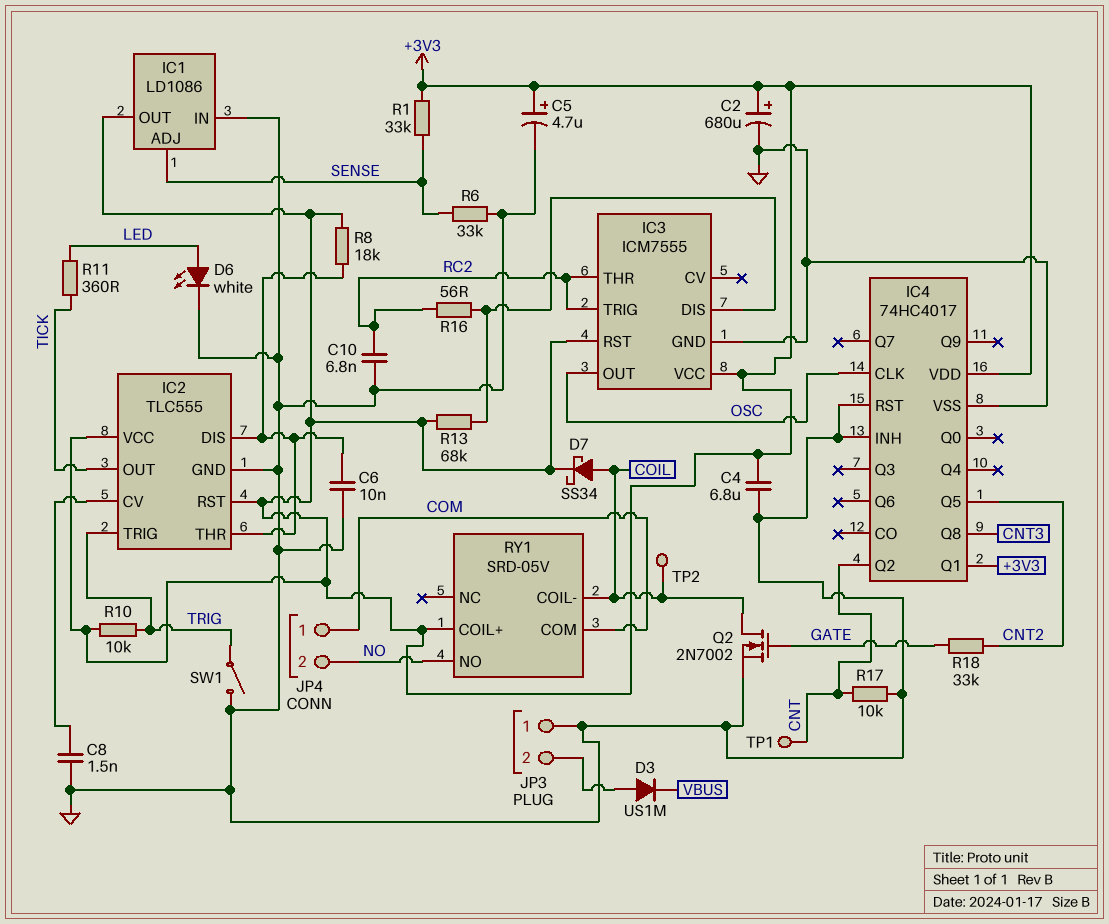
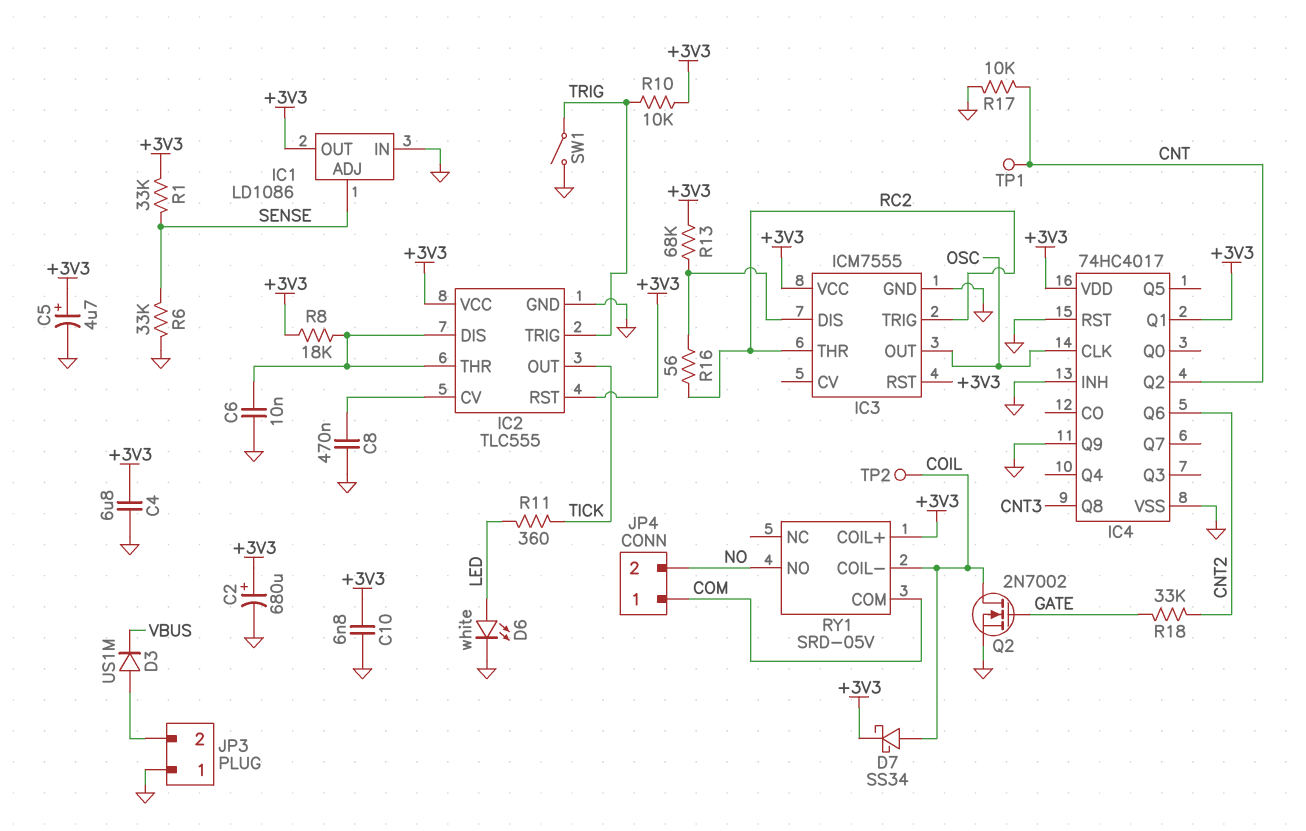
C8: 1.5nF (GND, IC2/CV) -> 470nF (GND, IC2/CV)
C10: 6.8nF (GND, RC2) -> 6.8nF (+3V3, GND)
IC4 pin Q5: CNT2 -> none
IC4 pin Q6: none -> CNT2
IC4 pin Q9: none -> GND

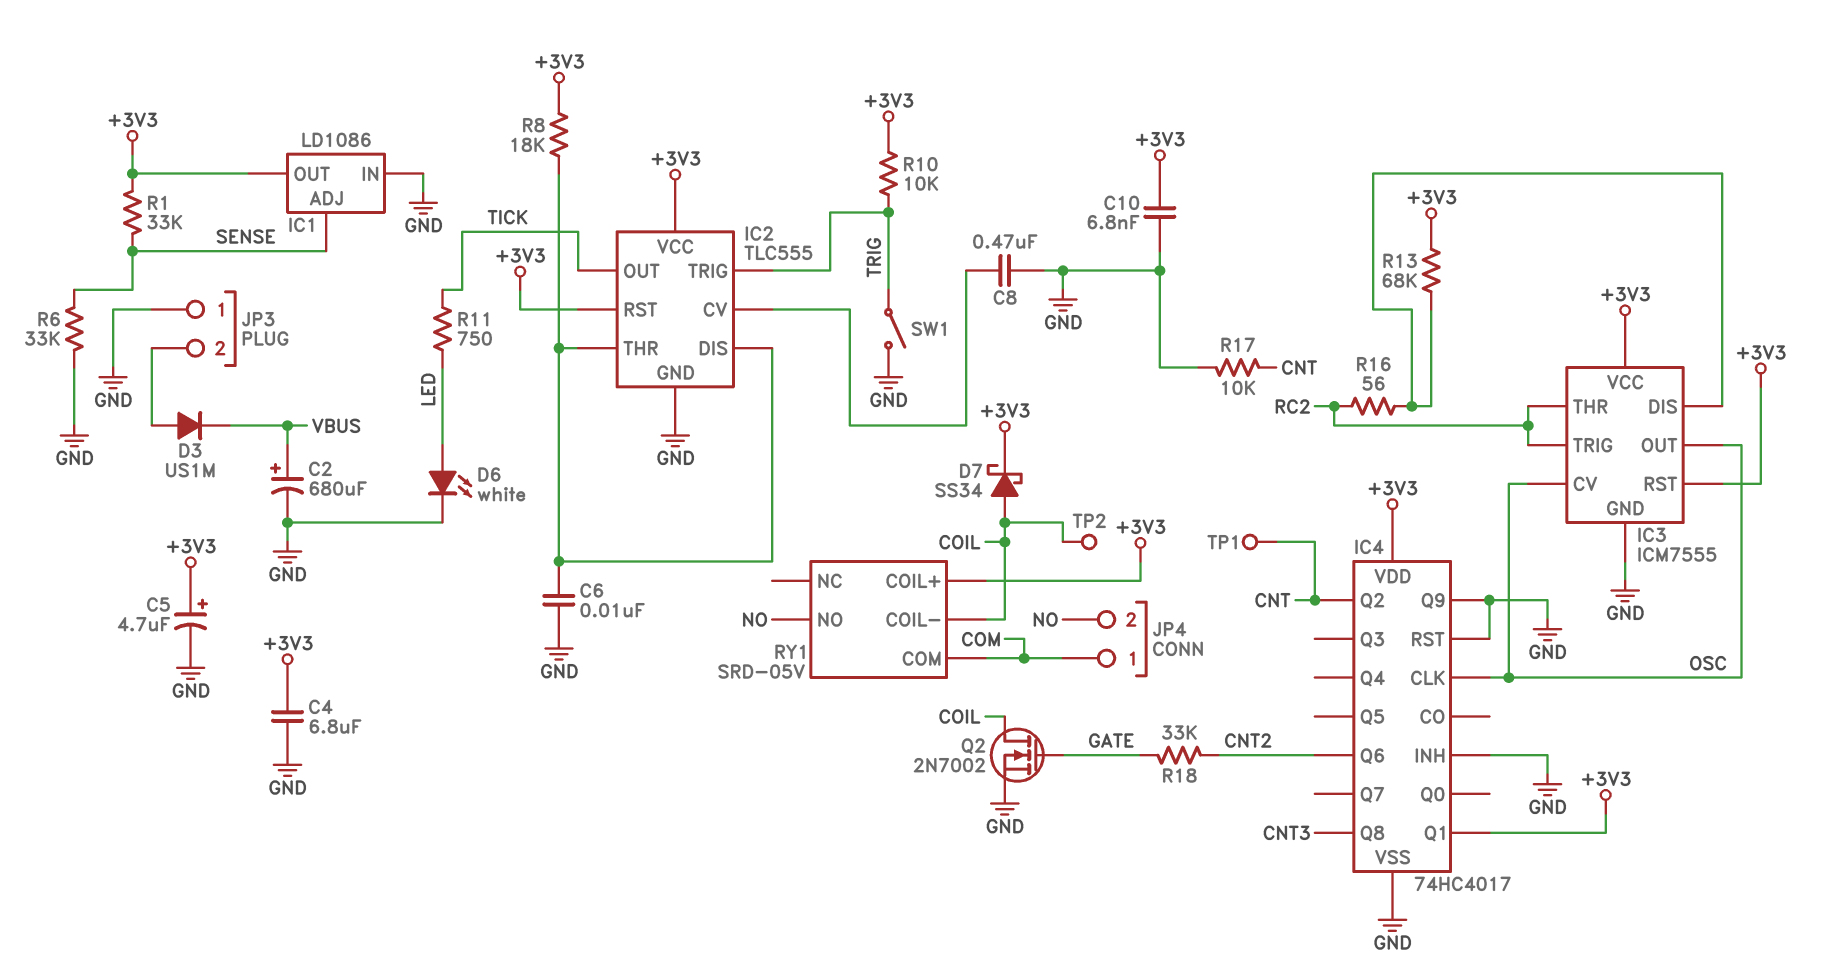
C2: 680uF (plus +3V3, minus GND) -> 680uF (plus VBUS, minus GND)
IC3 pin CV: none -> OSC
R11: 360 (LED, TICK) -> 750 (LED, TICK)

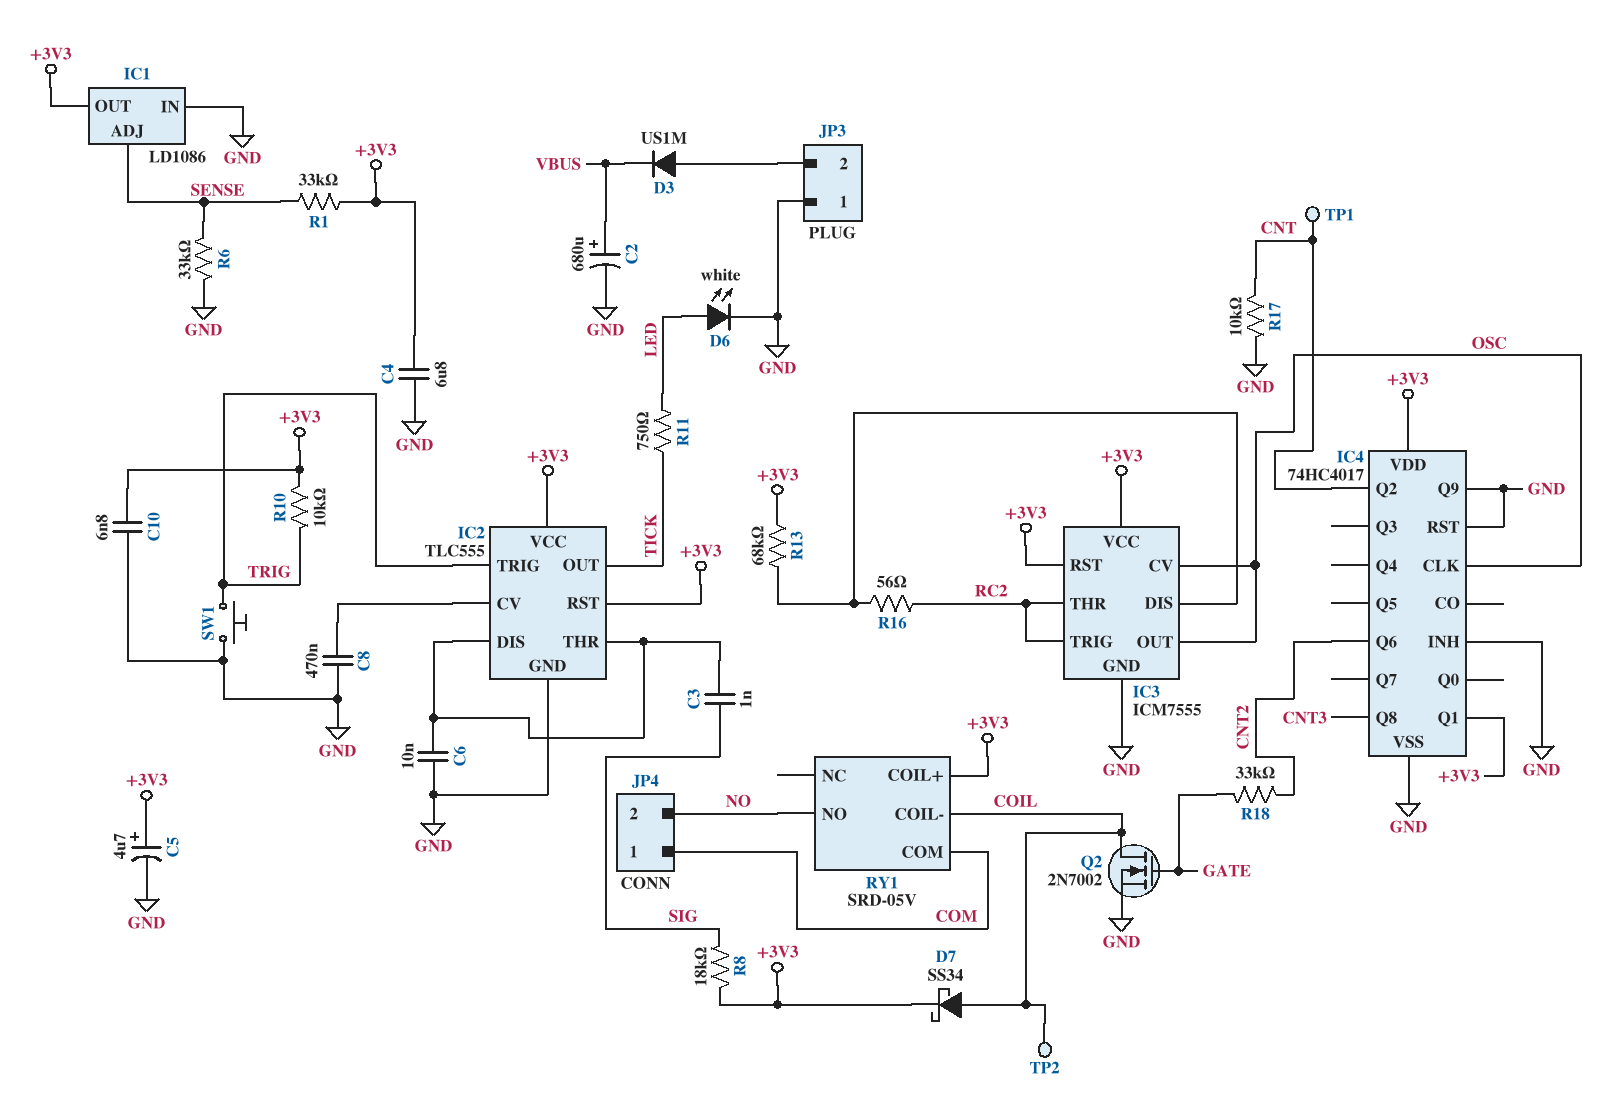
C3: none -> 1nF (IC2/DIS, SIG)
R8: 18k (+3V3, IC2/DIS) -> 18k (+3V3, SIG)
SW1: switch (GND, TRIG) -> button (GND, TRIG)

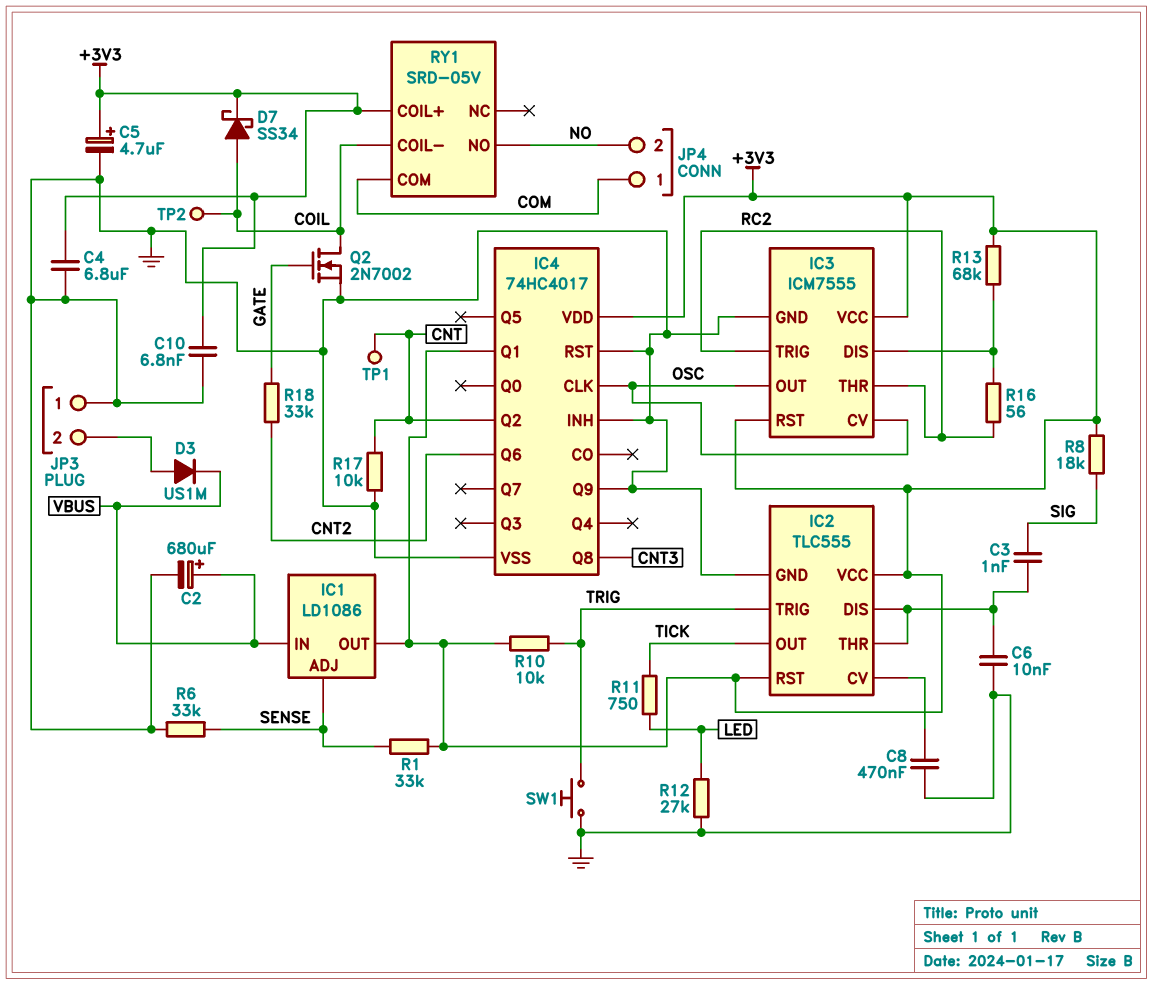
D6: LED white (A LED, K GND) -> none
IC1 pin IN: GND -> VBUS
R12: none -> 27k (GND, LED)

